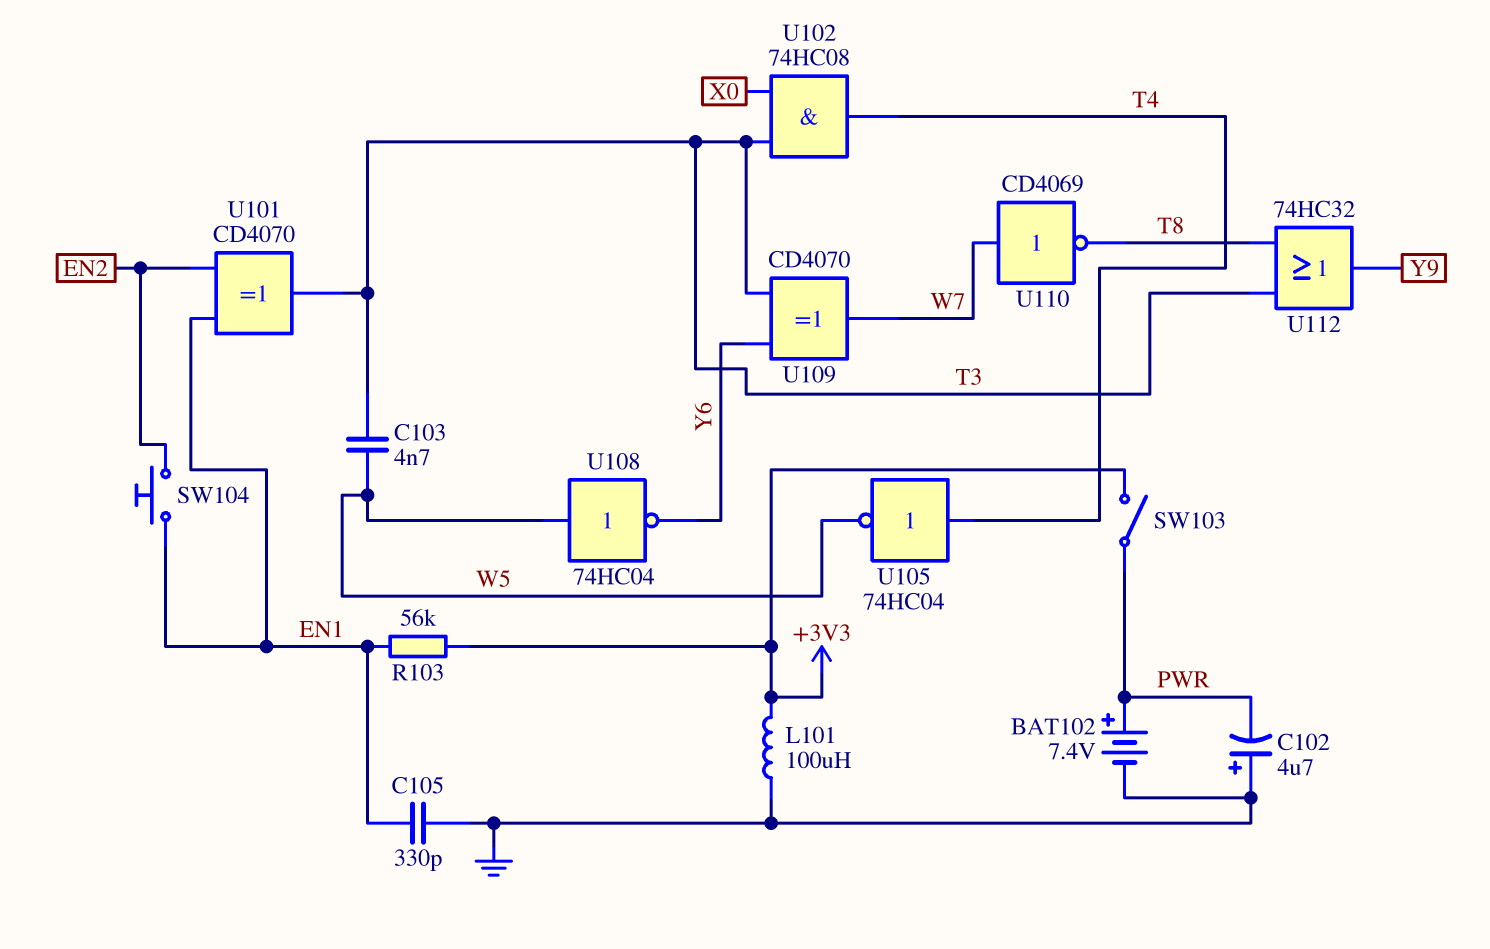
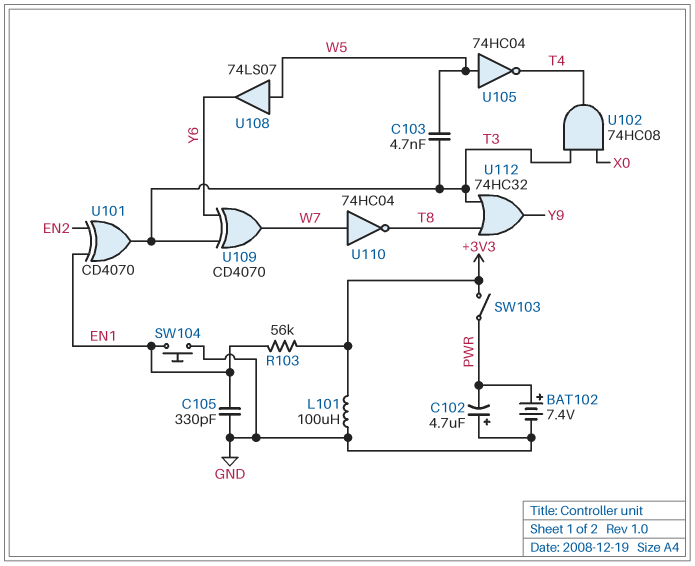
SW104: button (EN1, EN2) -> button (EN1, GND)
U105: NOT 74HC04 (in T4, out W5) -> NOT 74HC04 (in W5, out T4)
U108: NOT 74HC04 (in W5, out Y6) -> buffer 74LS07 (in W5, out Y6)
U110: NOT CD4069 (in W7, out T8) -> NOT 74HC04 (in W7, out T8)

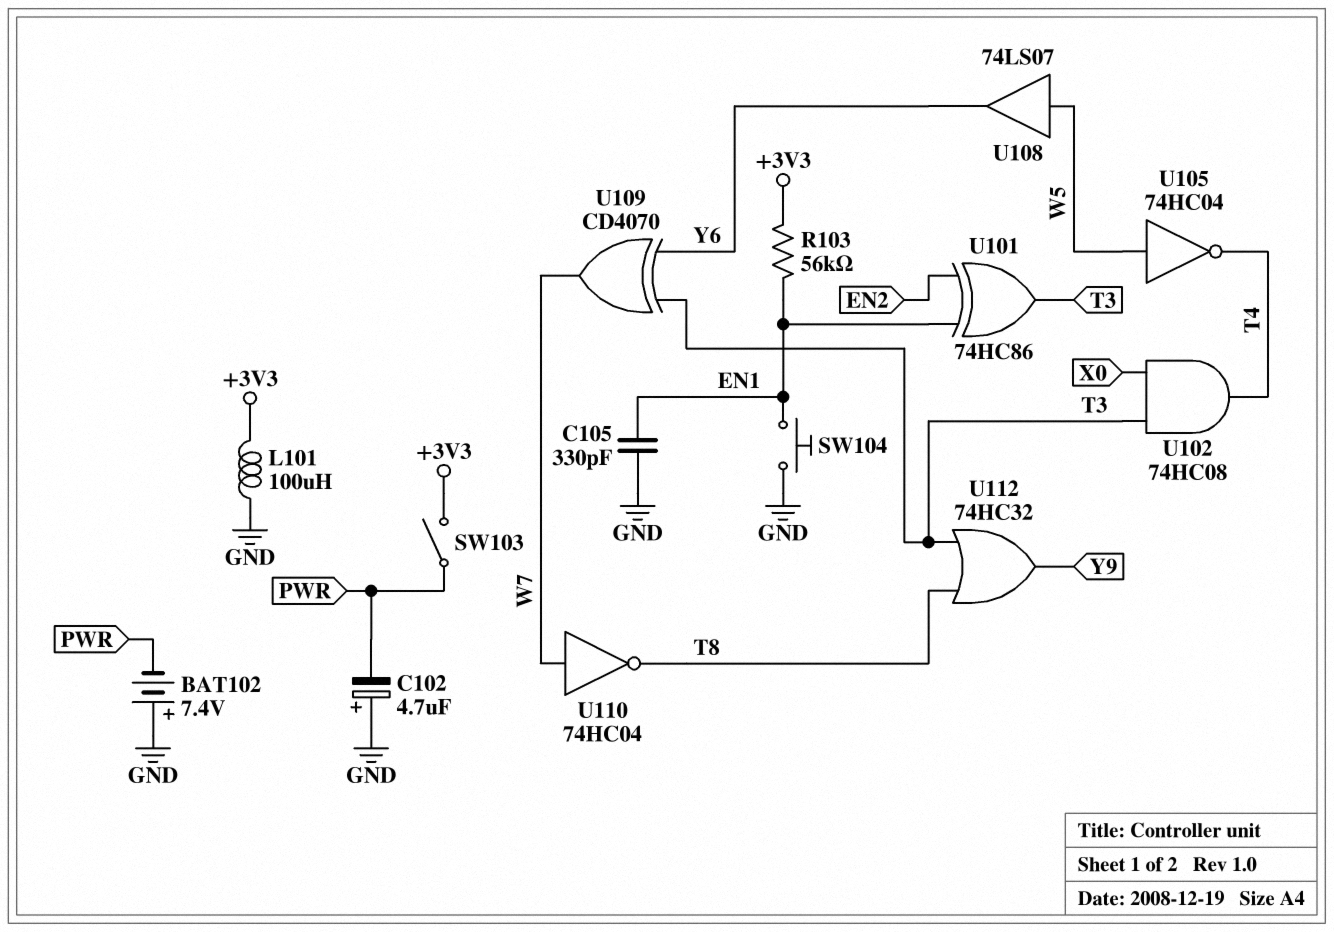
BAT102: 7.4V (plus PWR, minus GND) -> 7.4V (plus GND, minus PWR)
C103: 4.7nF (T3, W5) -> none
U101: XOR CD4070 (in EN1, in EN2, out T3) -> XOR 74HC86 (in EN1, in EN2, out T3)

